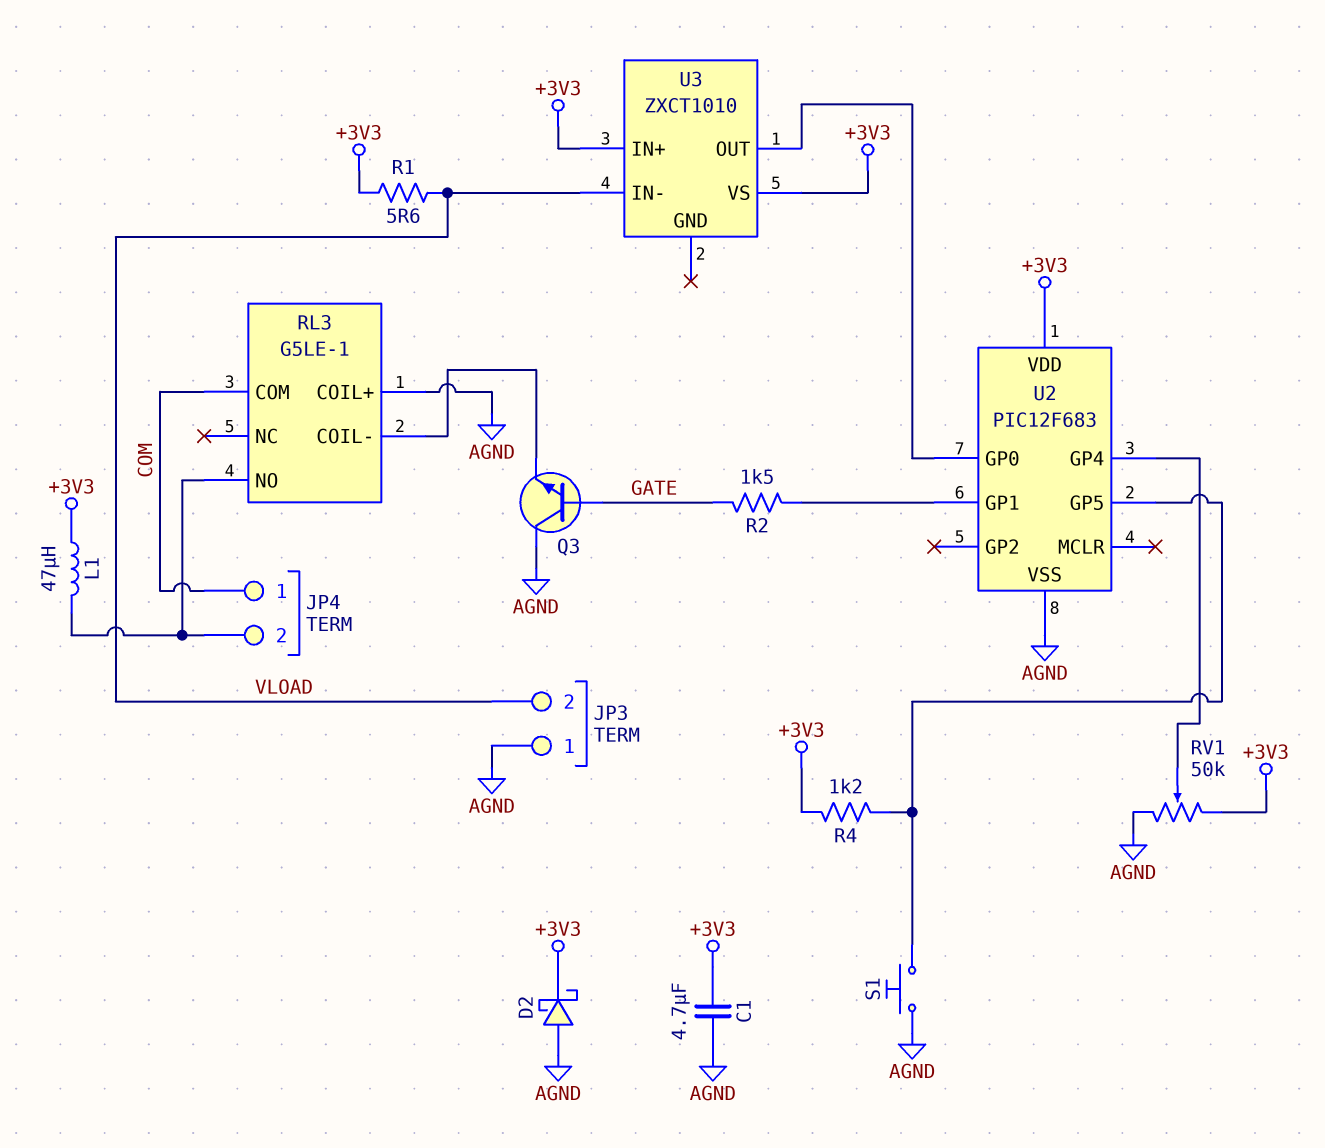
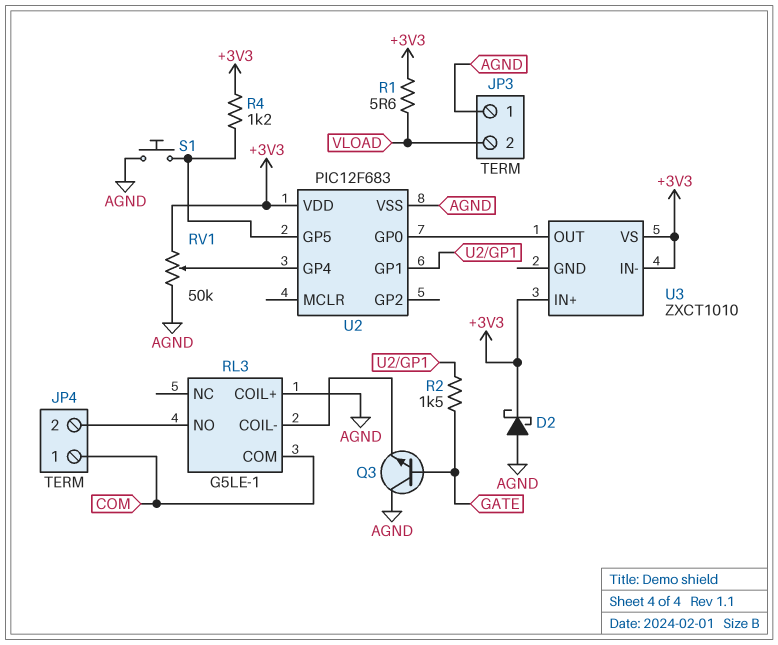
C1: 4.7uF (+3V3, AGND) -> none
L1: 47uH (+3V3, JP4/2) -> none
U3 pin IN-: VLOAD -> +3V3

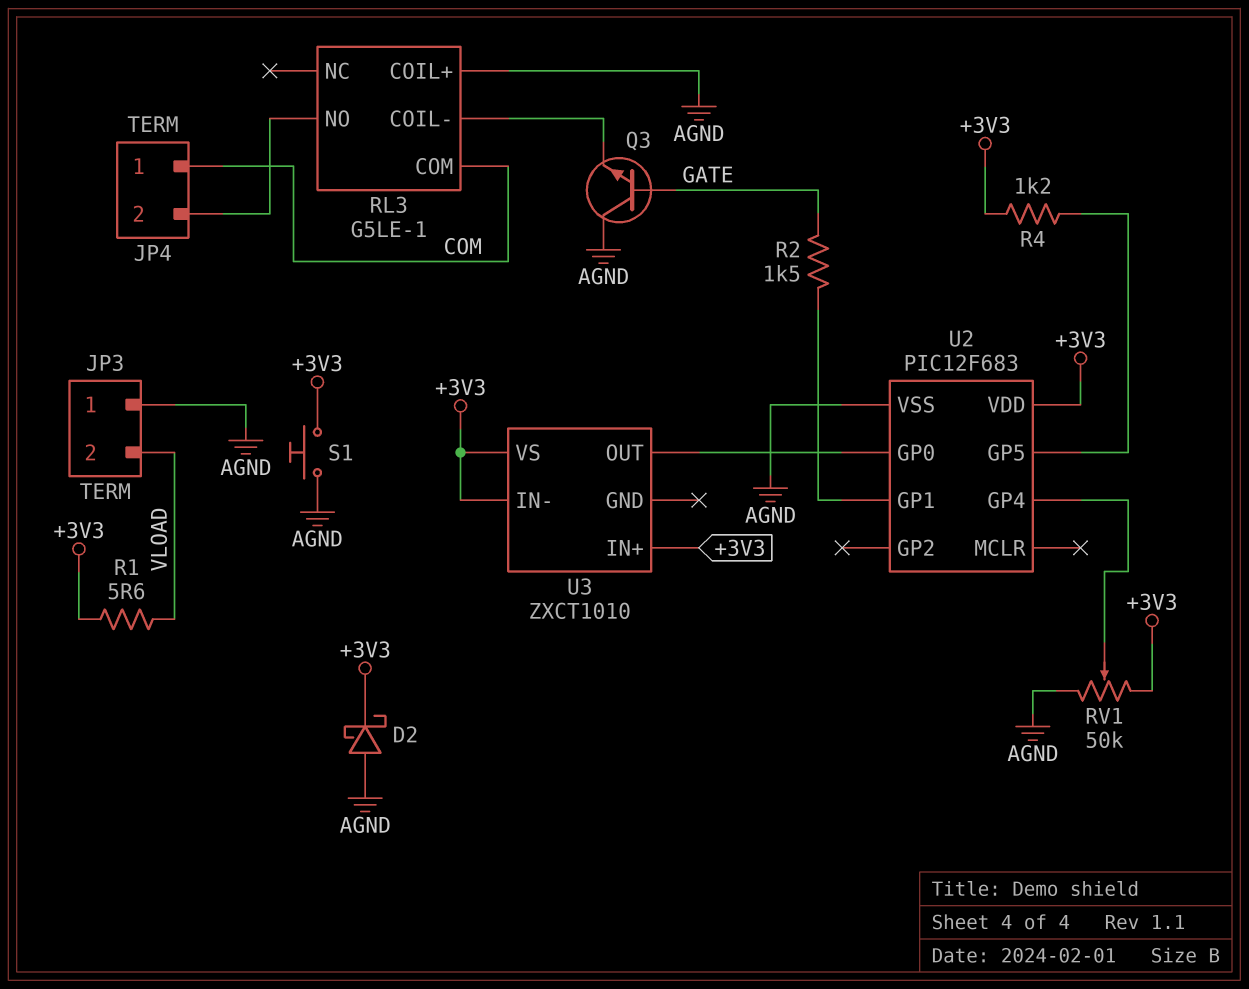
S1: button (AGND, U2/GP5) -> button (+3V3, AGND)

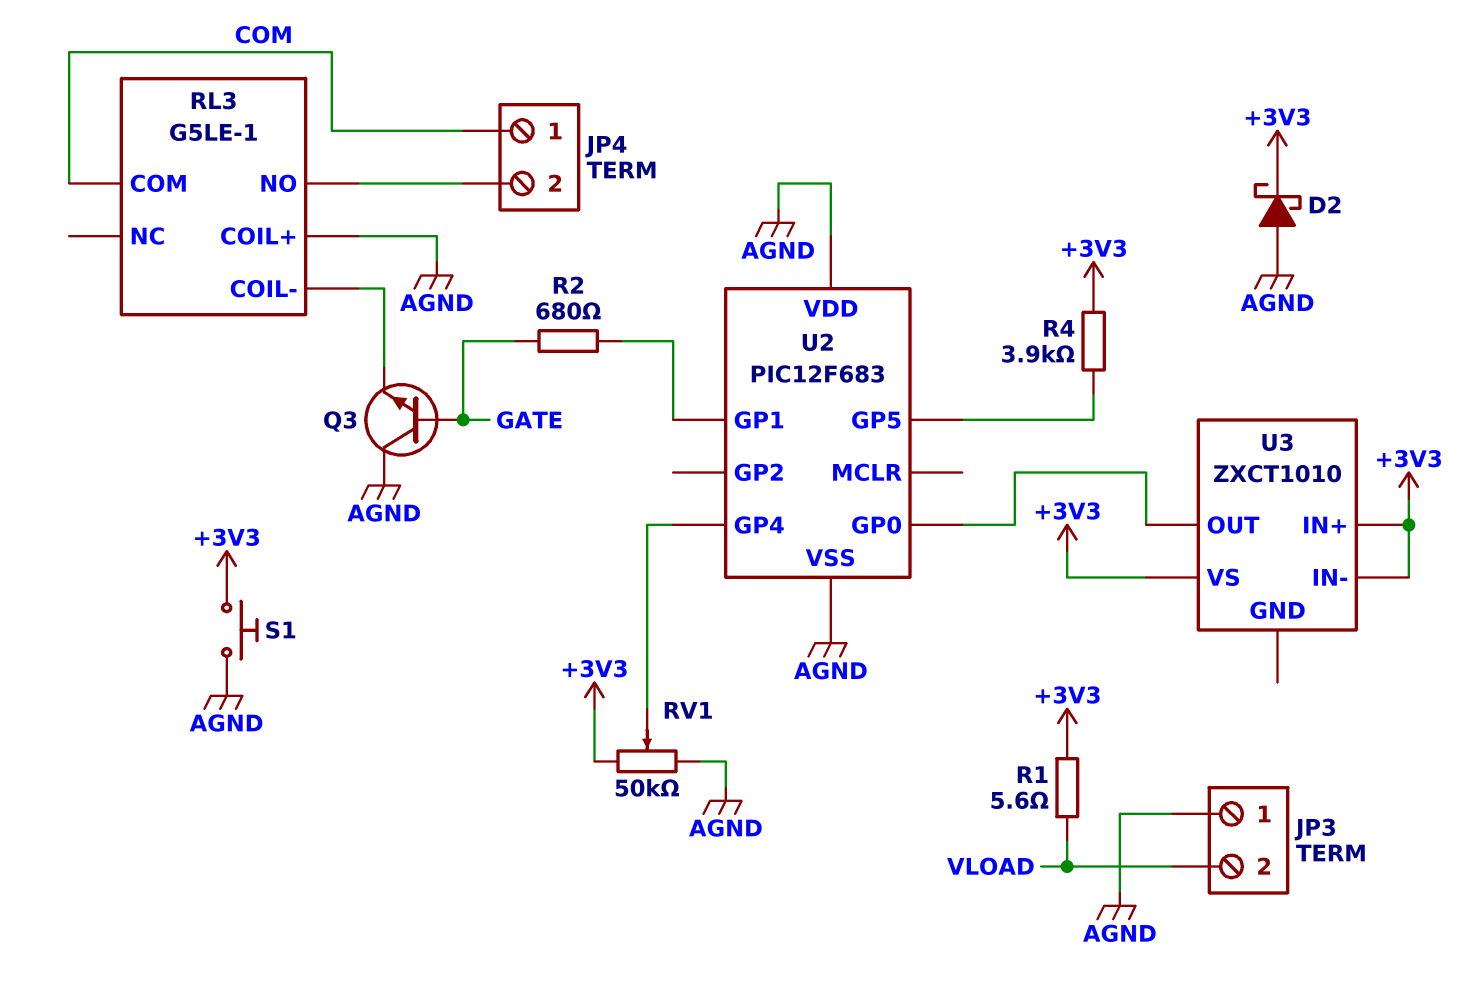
R2: 1.5k (GATE, U2/GP1) -> 680 (GATE, U2/GP1)
R4: 1.2k (+3V3, U2/GP5) -> 3.9k (+3V3, U2/GP5)
U2 pin VDD: +3V3 -> AGND

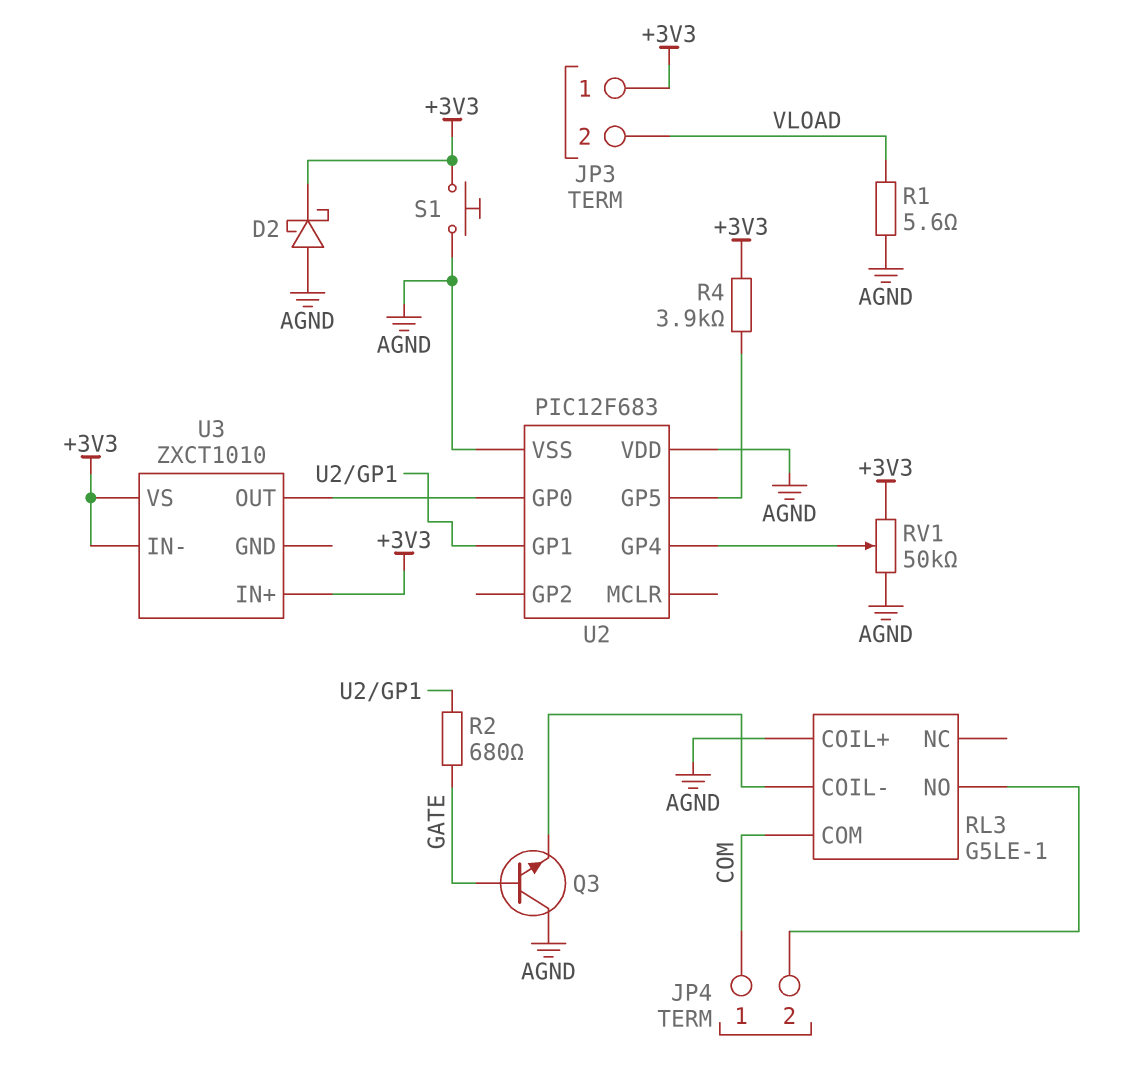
JP3 pin 1: AGND -> +3V3
R1: 5.6 (+3V3, VLOAD) -> 5.6 (AGND, VLOAD)

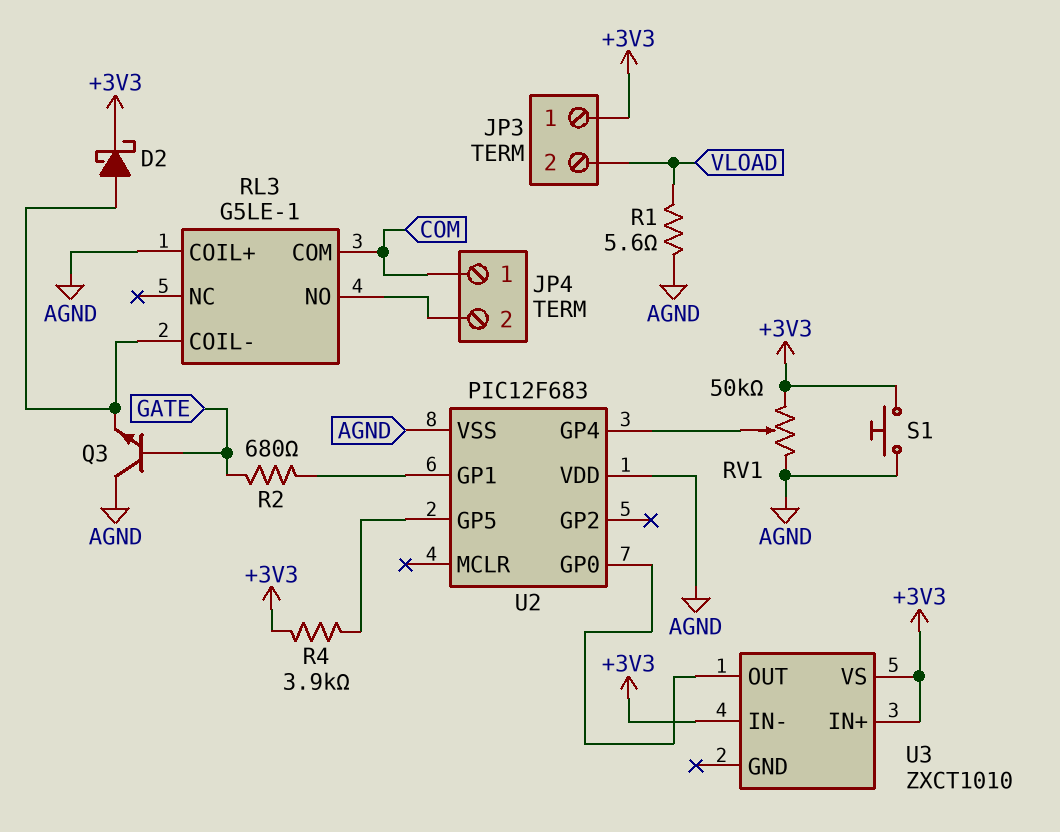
D2: schottky (A AGND, K +3V3) -> schottky (A RL3/COIL-, K +3V3)

